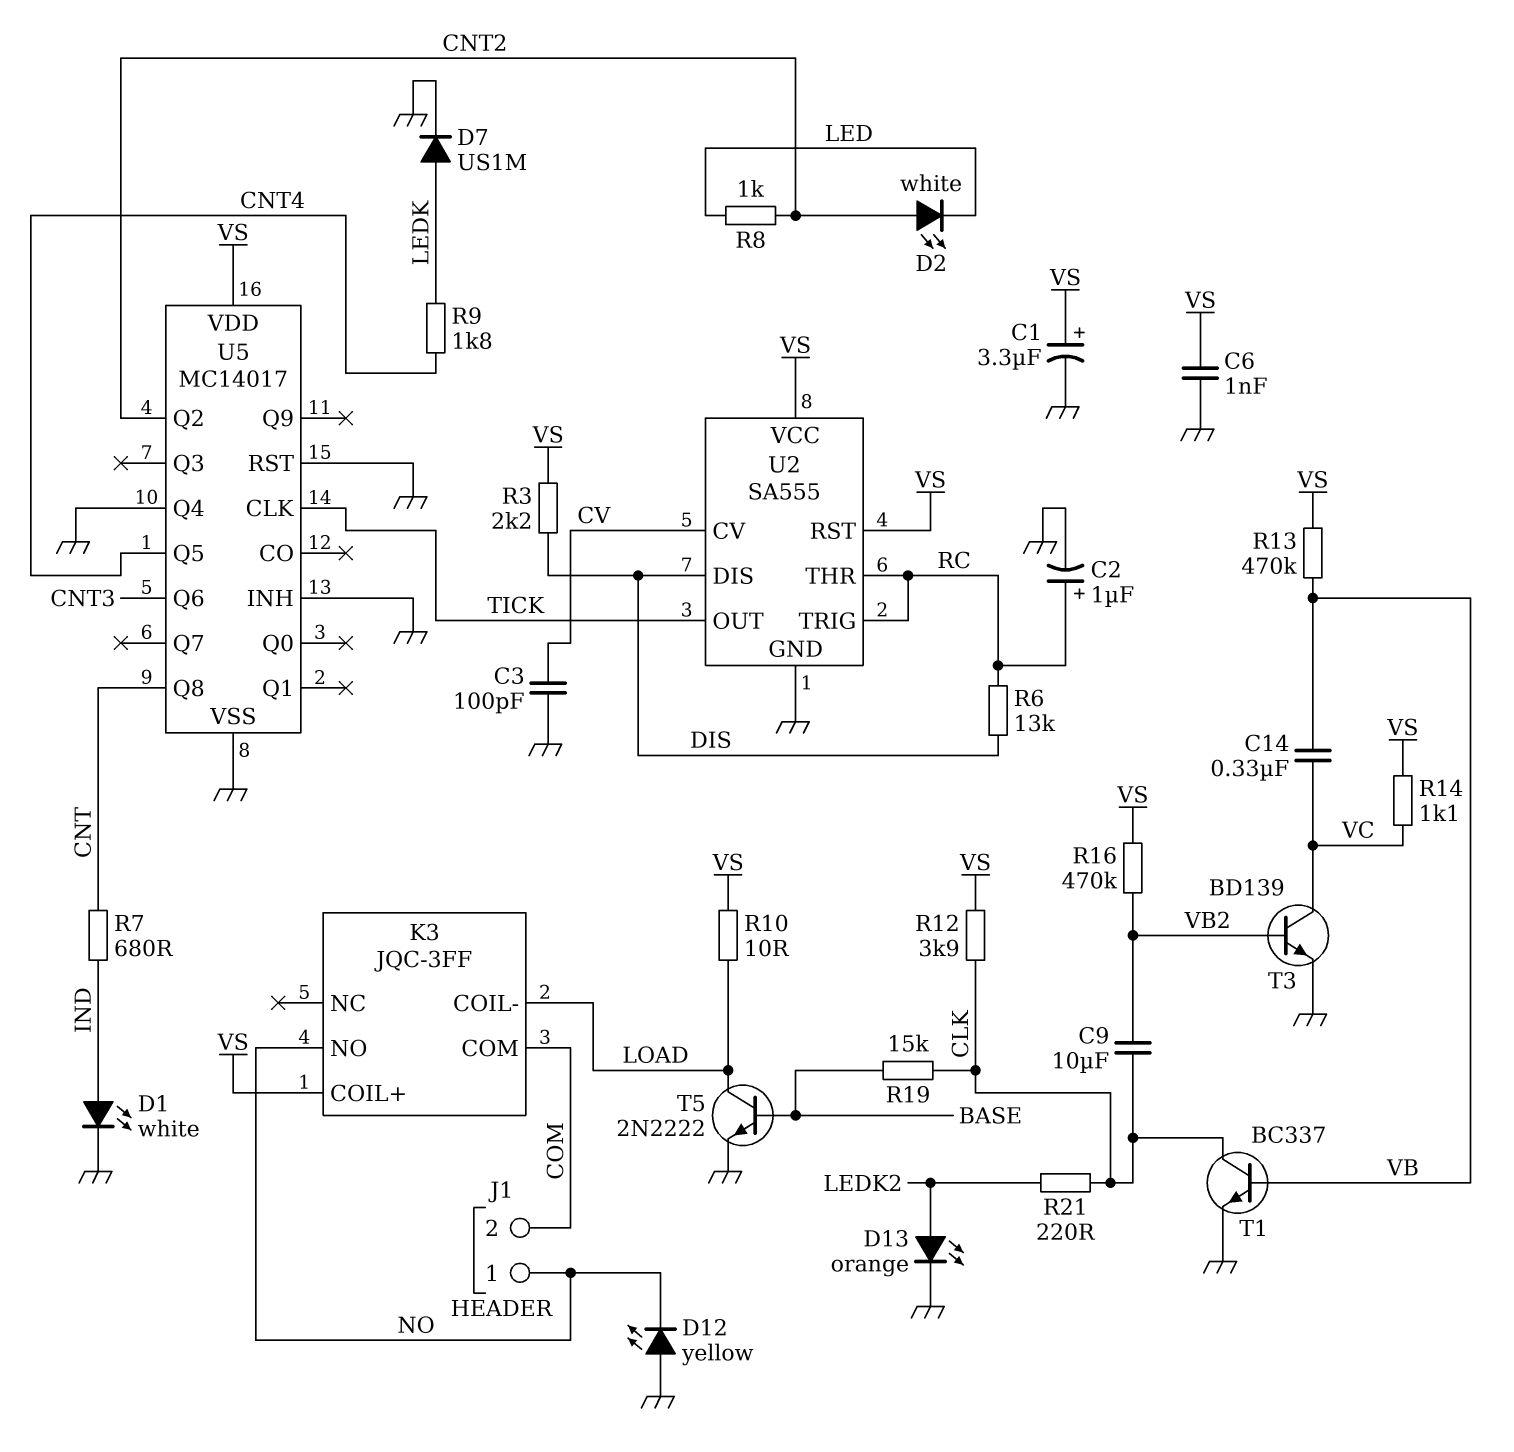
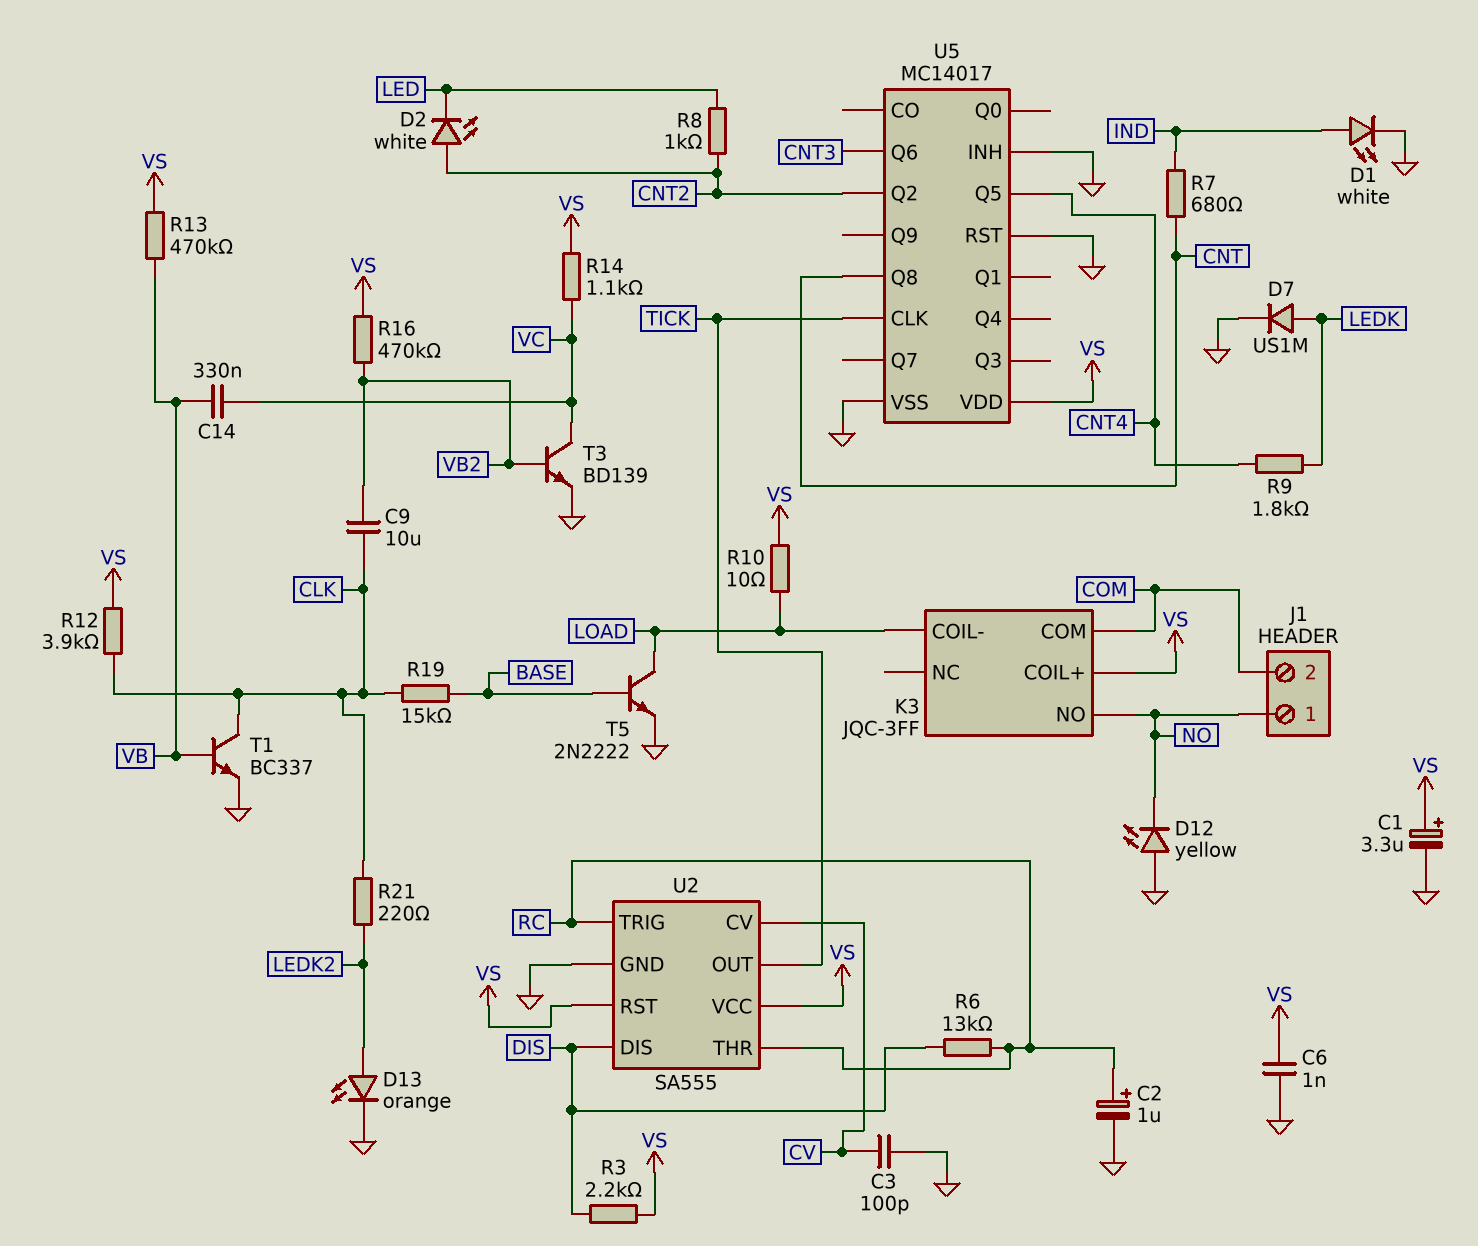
U5 pin Q4: GND -> none

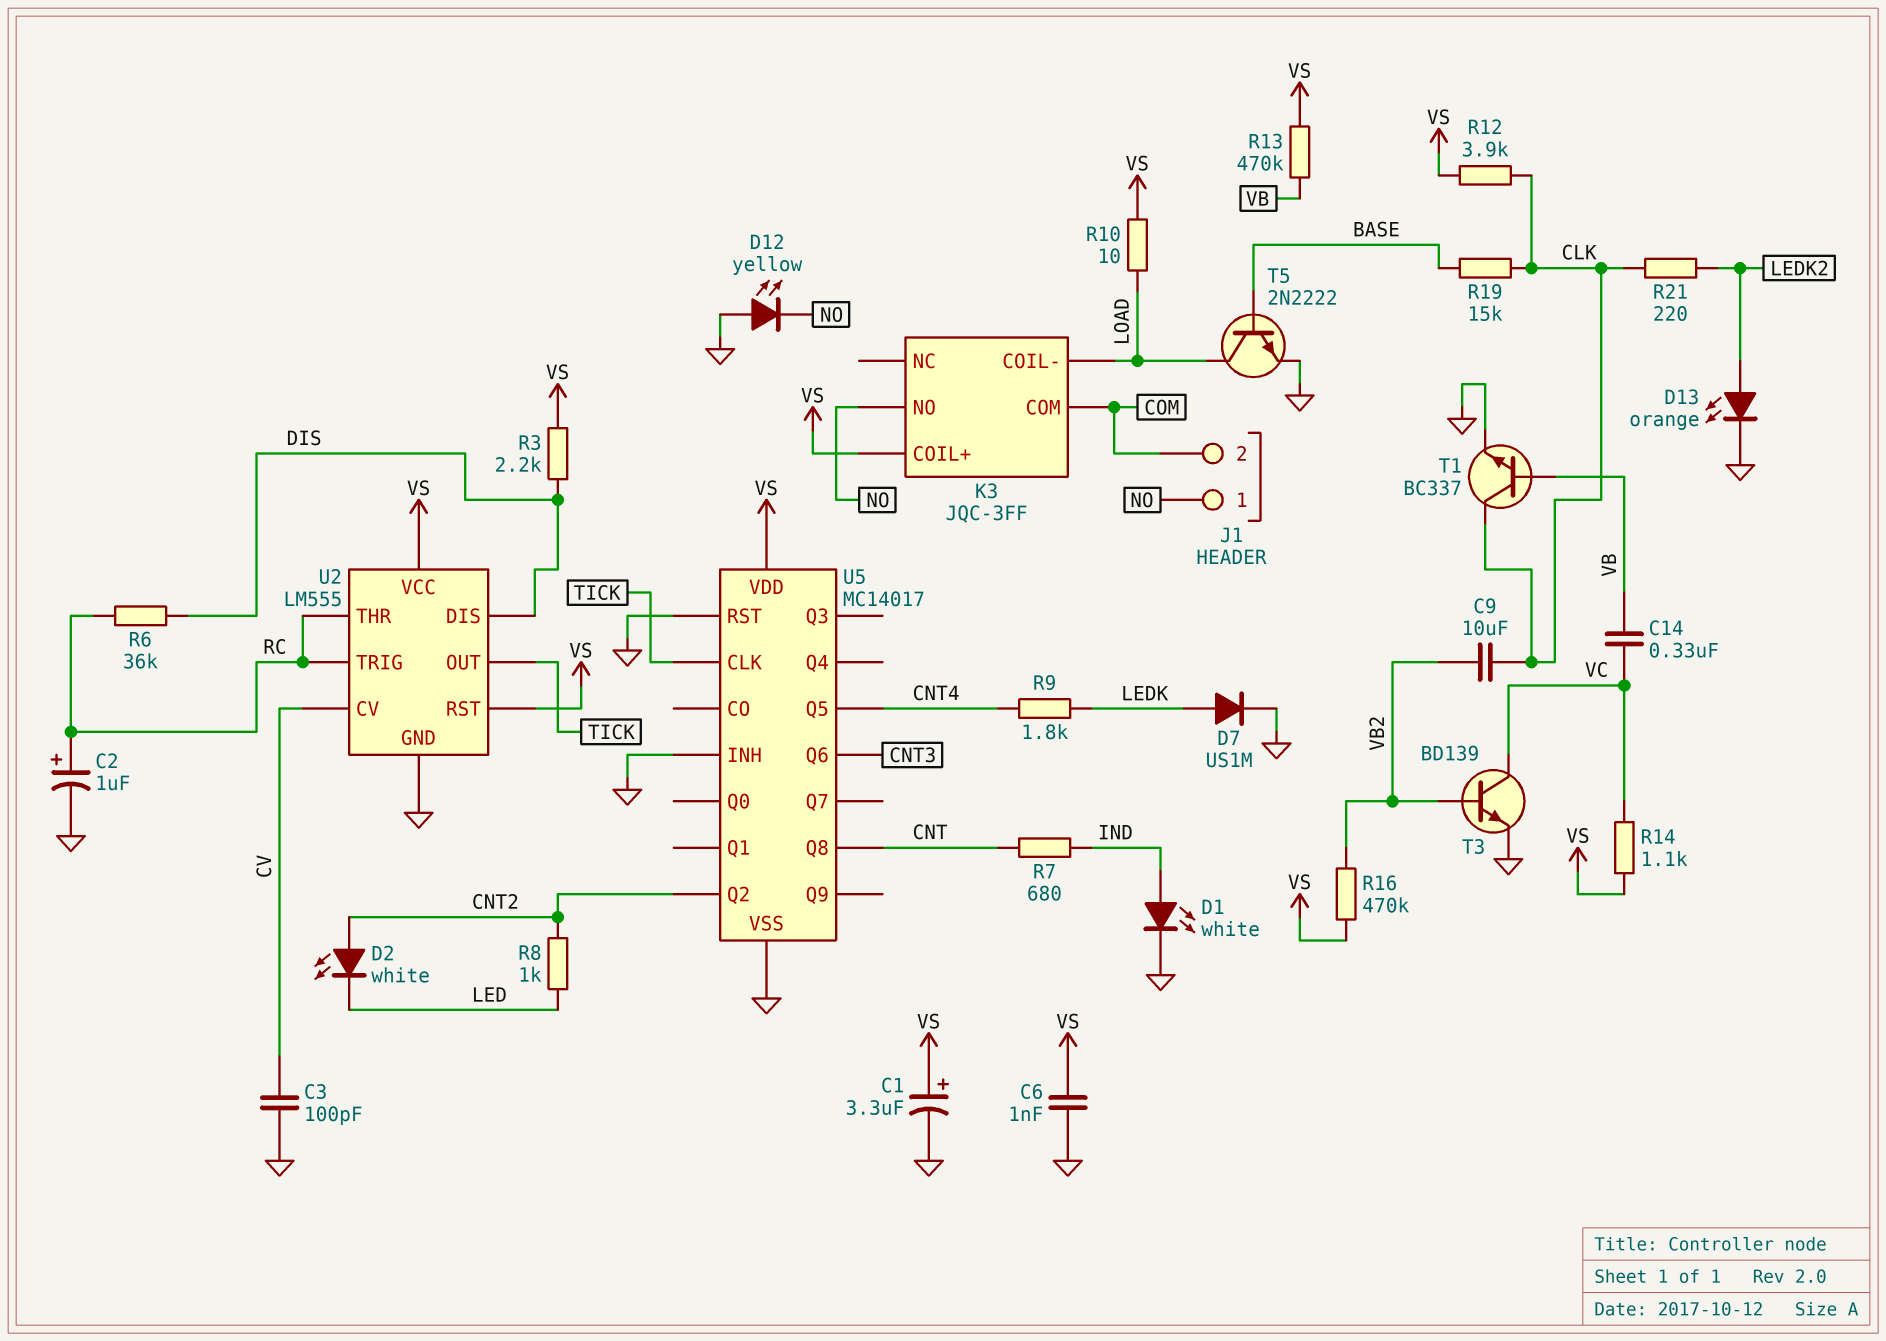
R6: 13k (DIS, RC) -> 36k (DIS, RC)
U2: SA555 -> LM555

